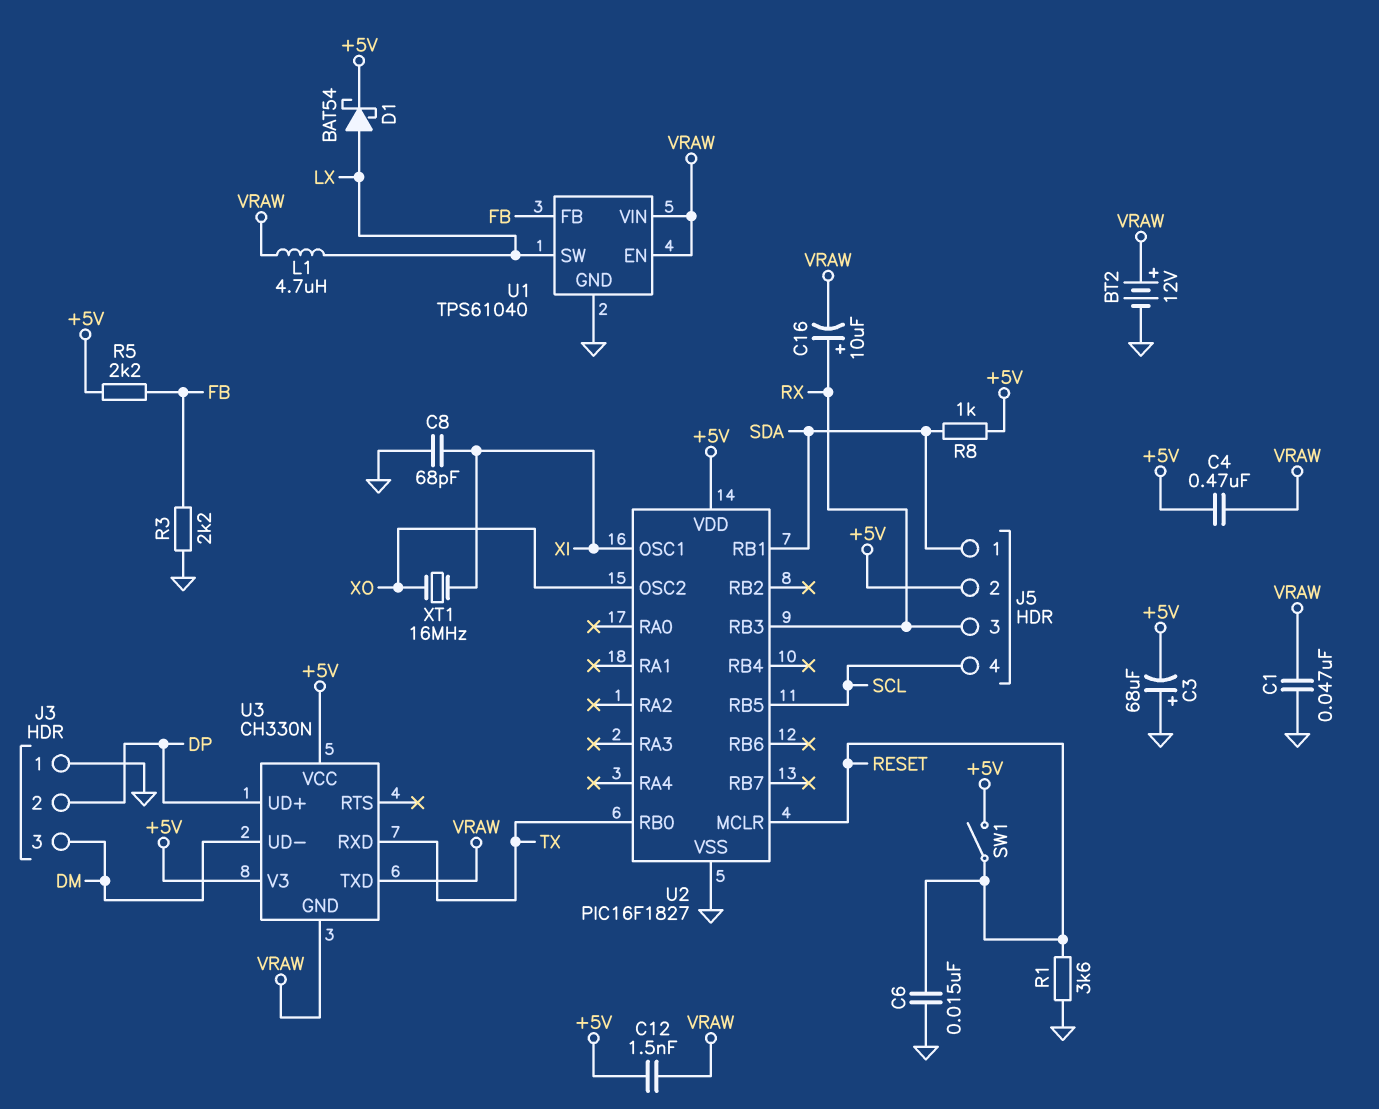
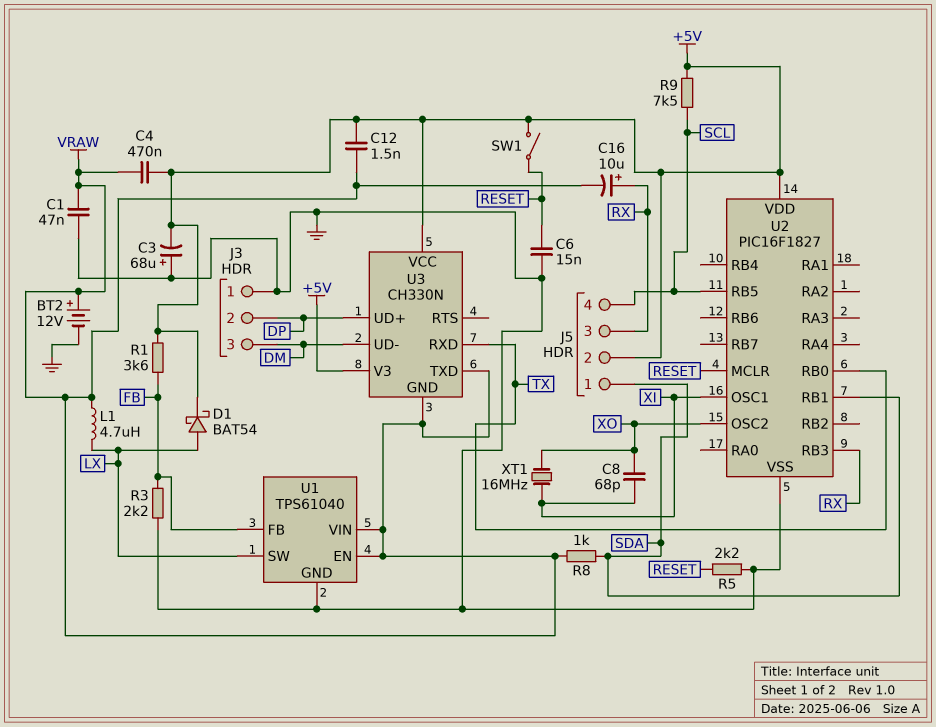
C8: 68pF (GND, XI) -> 68pF (XI, XO)
R1: 3.6k (GND, RESET) -> 3.6k (+5V, FB)
R5: 2.2k (+5V, FB) -> 2.2k (GND, RESET)
R8: 1k (+5V, SDA) -> 1k (SDA, VRAW)
R9: none -> 7.5k (+5V, SCL)

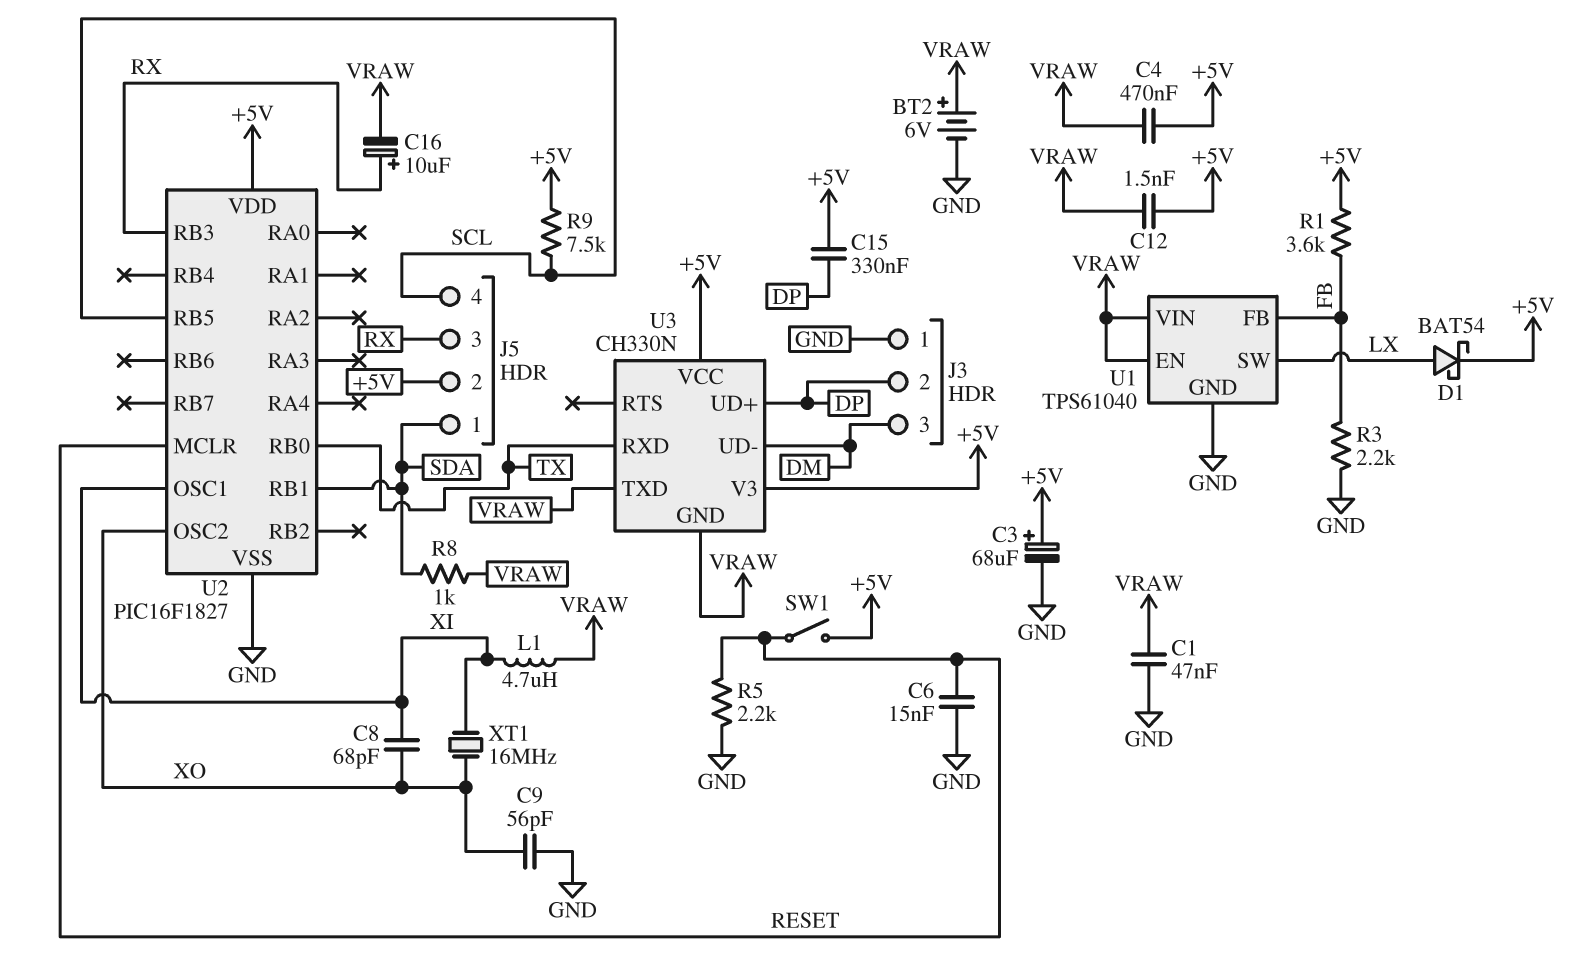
BT2: 12V (plus VRAW, minus GND) -> 6V (plus VRAW, minus GND)
C3: 68uF (plus GND, minus +5V) -> 68uF (plus +5V, minus GND)
C9: none -> 56pF (GND, XO)
C15: none -> 330nF (+5V, DP)
L1: 4.7uH (LX, VRAW) -> 4.7uH (VRAW, XI)

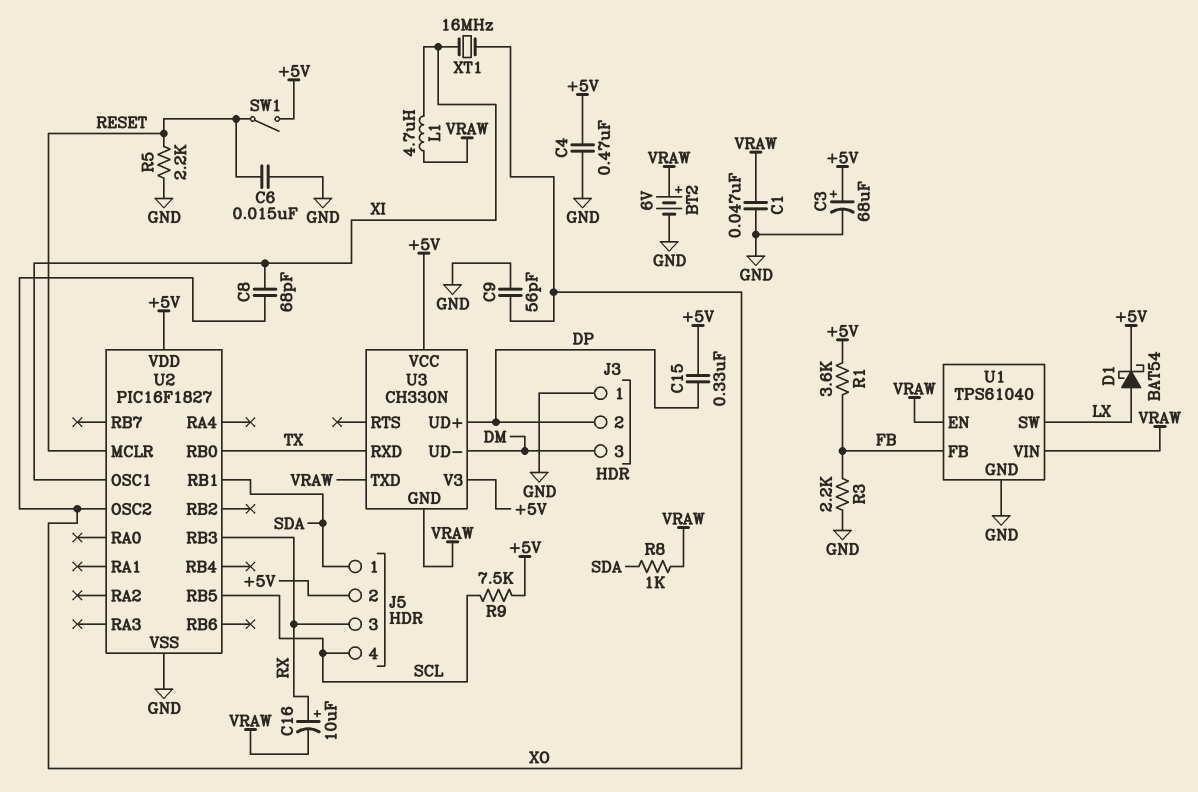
C4: 470nF (+5V, VRAW) -> 470nF (+5V, GND)
C12: 1.5nF (+5V, VRAW) -> none

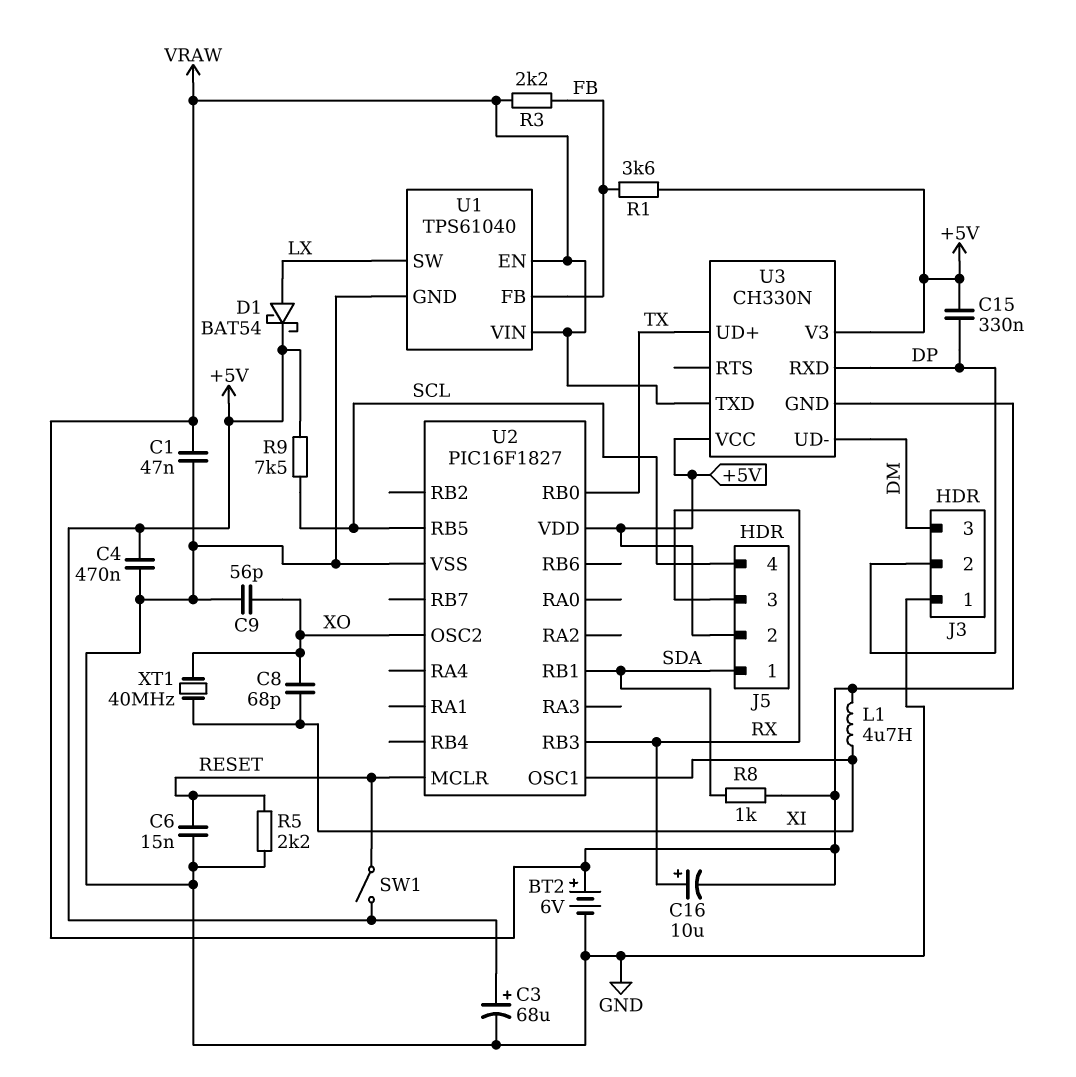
R3: 2.2k (FB, GND) -> 2.2k (FB, VRAW)
U3 pin RXD: TX -> DP
U3 pin UD+: DP -> TX
XT1: 16MHz (XI, XO) -> 40MHz (XI, XO)

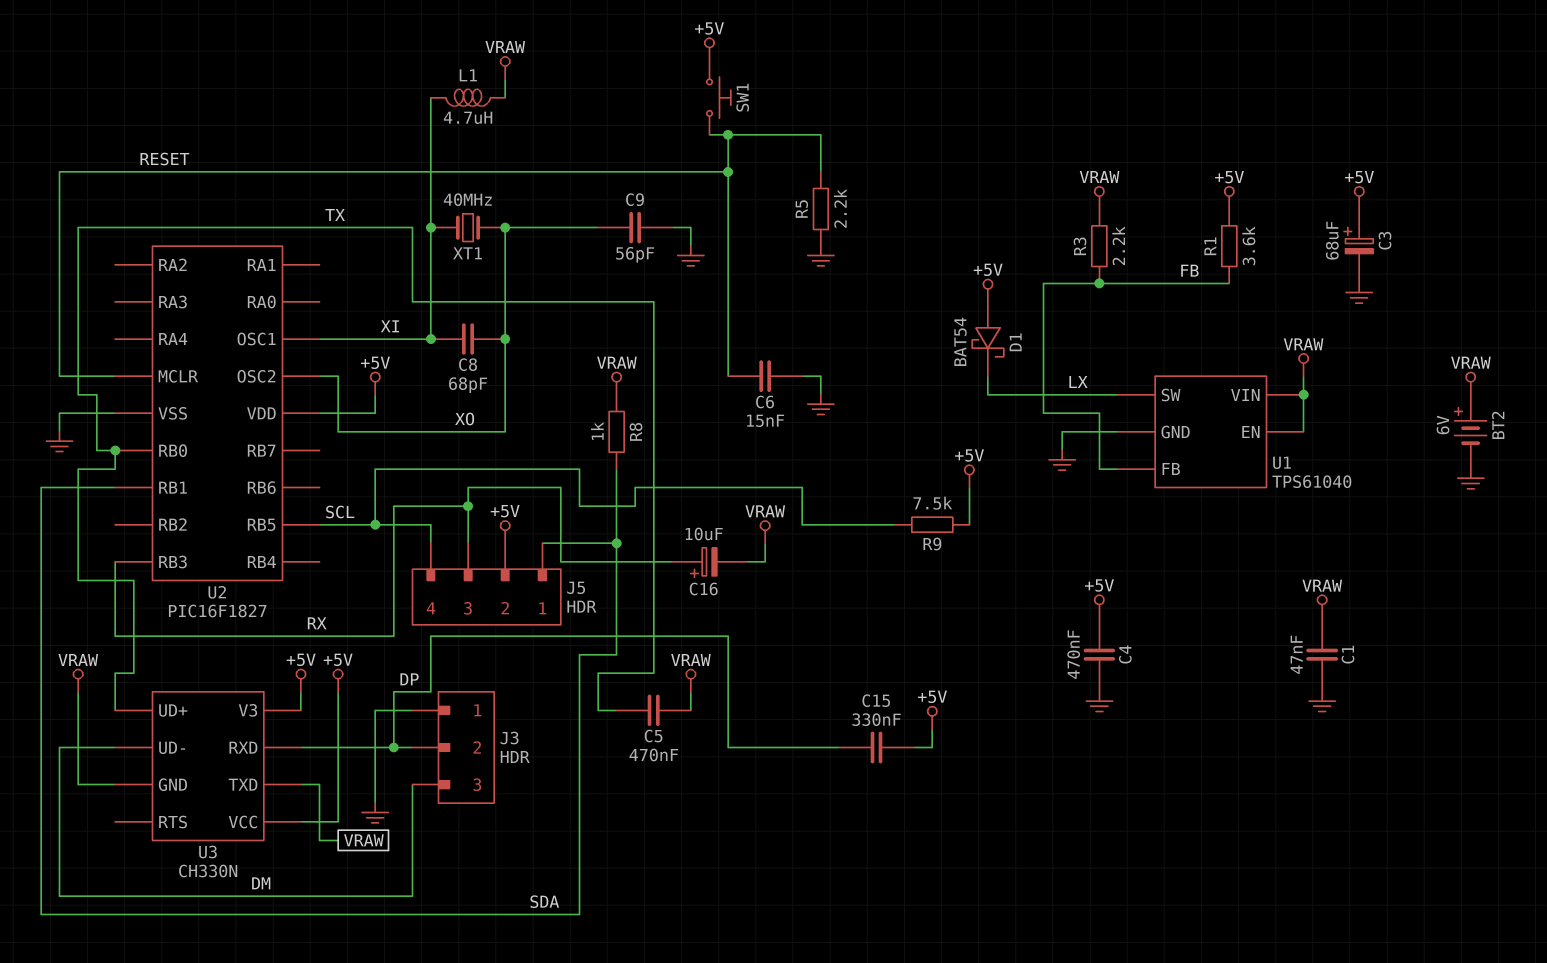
C5: none -> 470nF (TX, VRAW)
D1: schottky BAT54 (A LX, K +5V) -> schottky BAT54 (A +5V, K LX)
SW1: switch (+5V, RESET) -> button (+5V, RESET)

